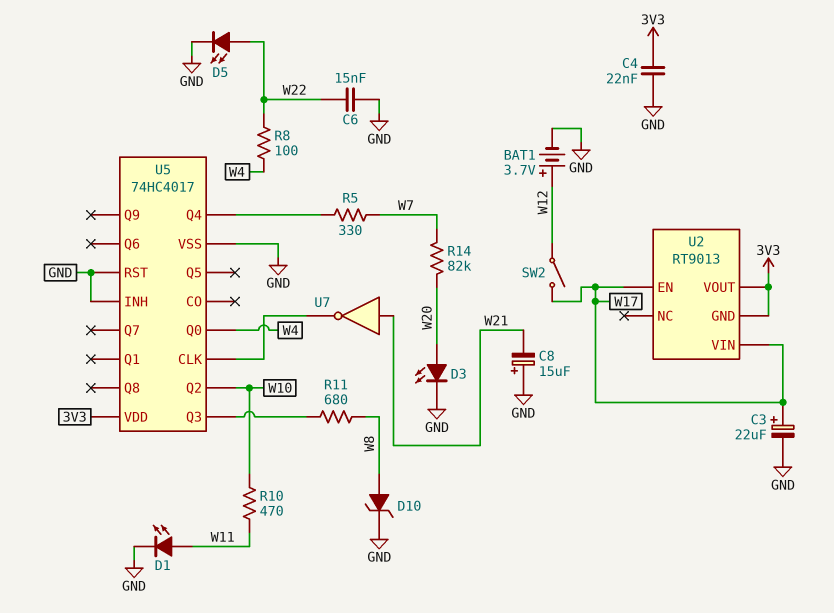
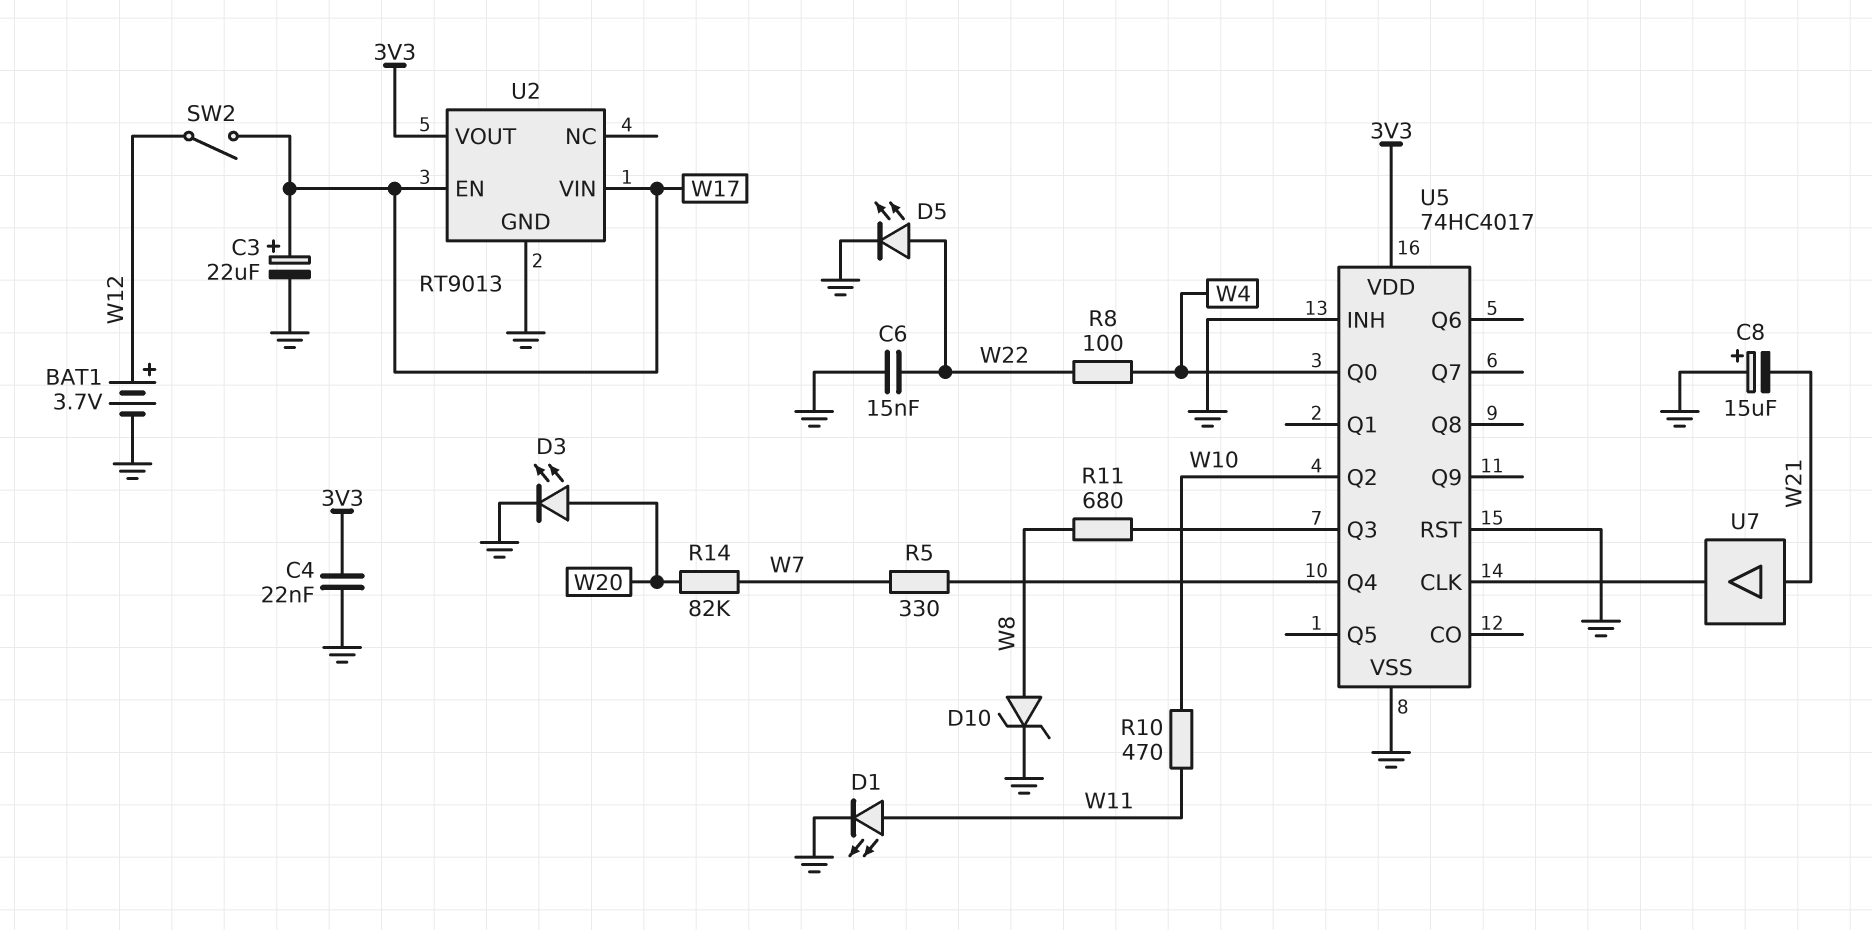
U2 pin GND: 3V3 -> GND
U7: NOT (in W21, out U5/CLK) -> buffer (in W21, out U5/CLK)

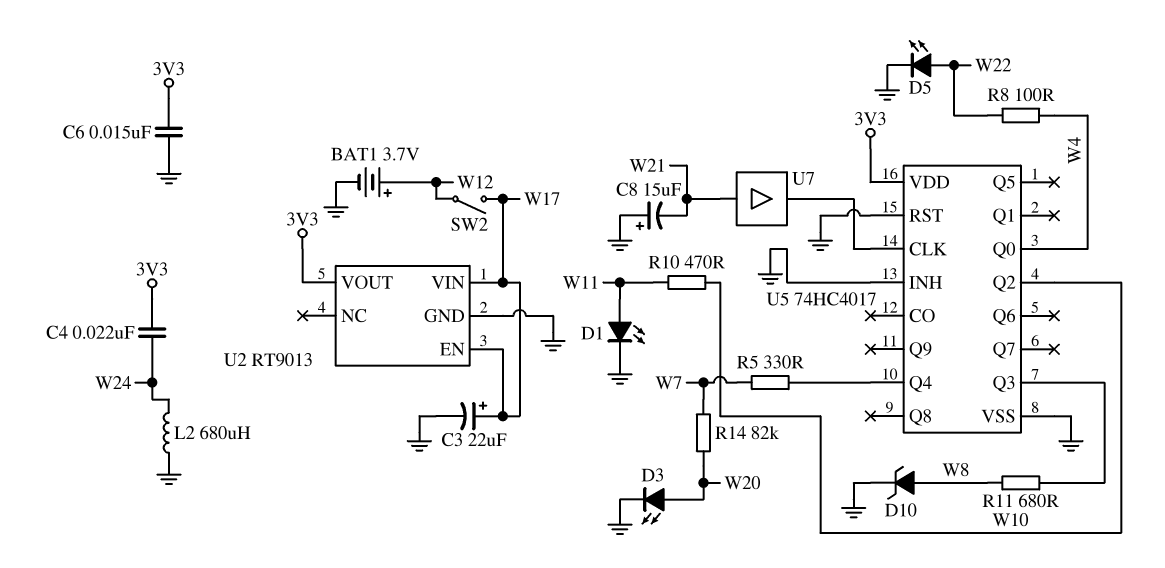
C4: 22nF (3V3, GND) -> 22nF (3V3, W24)
C6: 15nF (GND, W22) -> 15nF (3V3, GND)
L2: none -> 680uH (GND, W24)

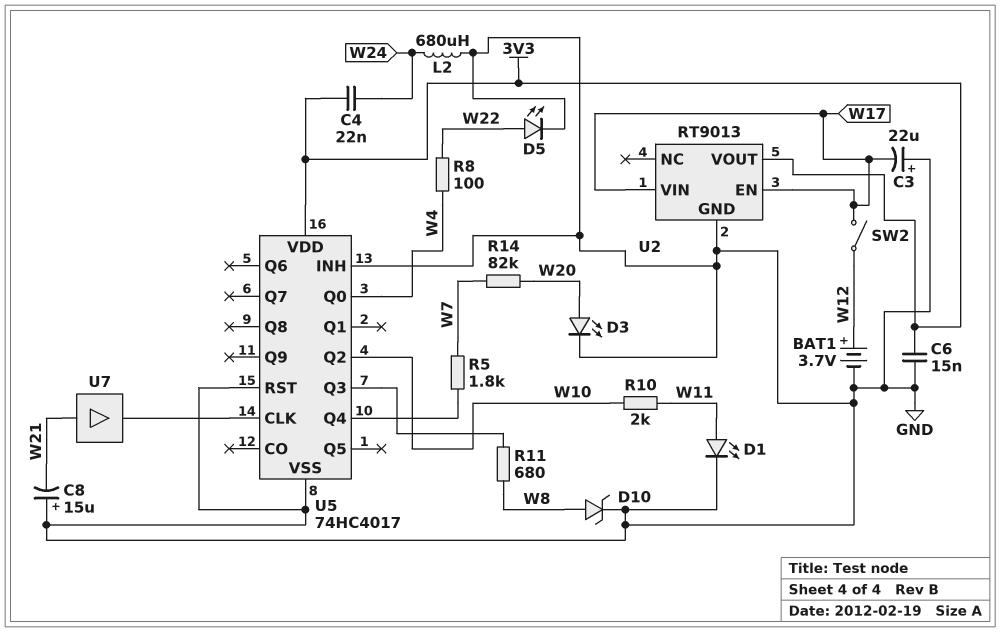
C3: 22uF (plus W17, minus GND) -> 22uF (plus GND, minus W17)
R5: 330 (U5/Q4, W7) -> 1.8k (U5/Q4, W7)
R10: 470 (W10, W11) -> 2k (W10, W11)

